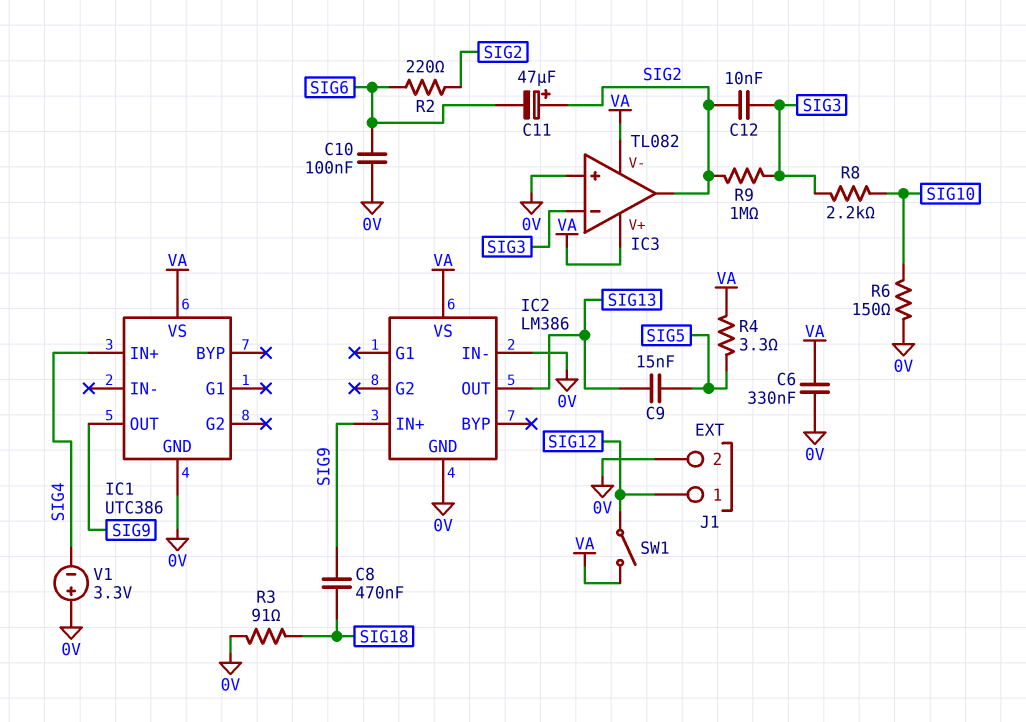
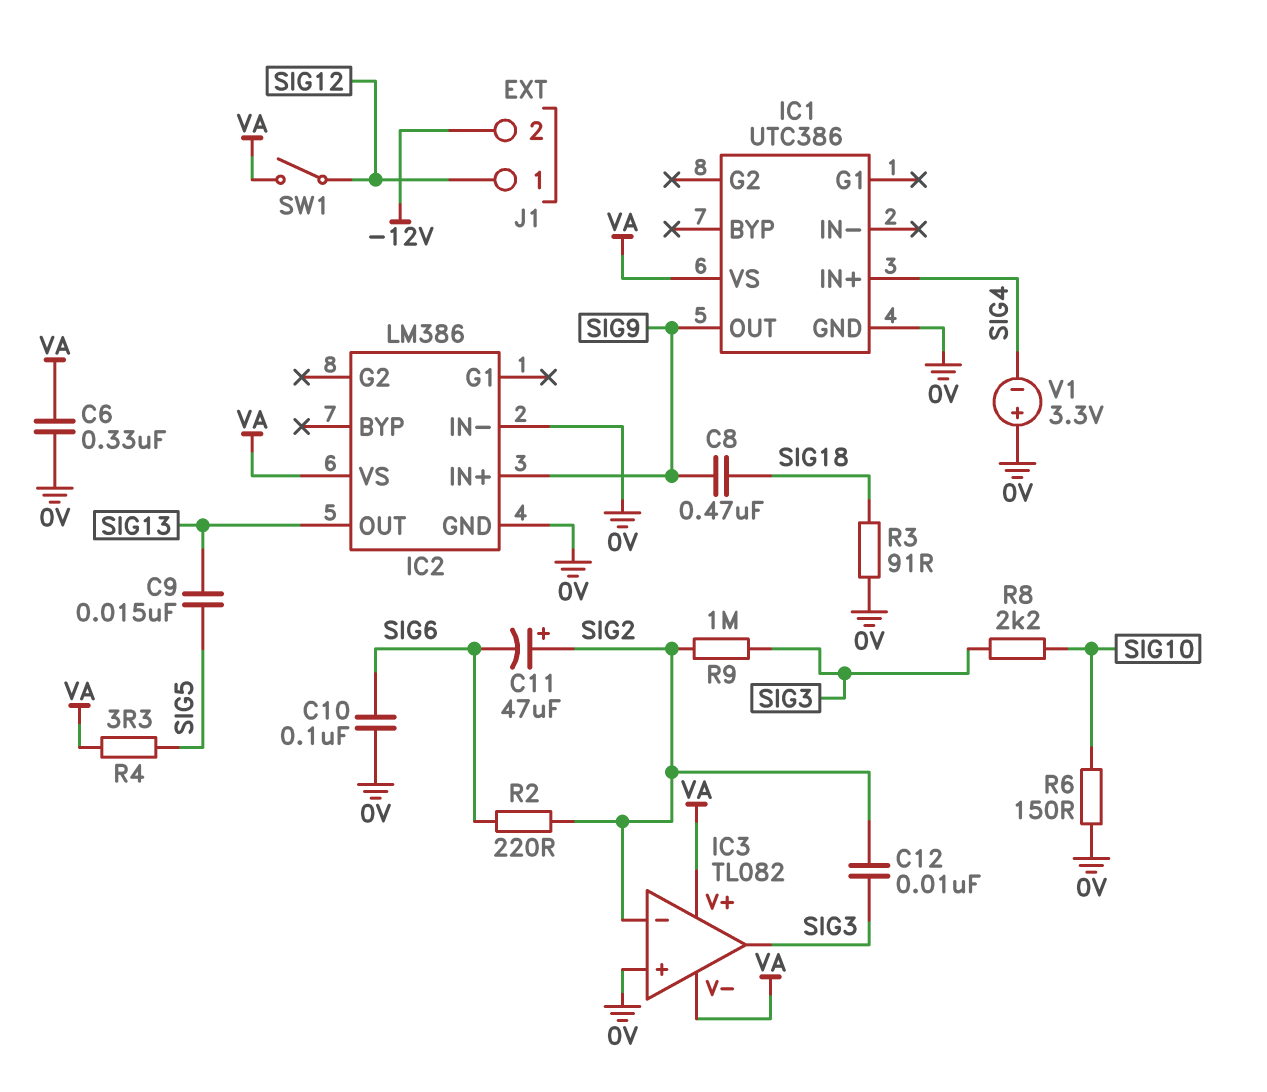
IC3 pin in-: SIG3 -> SIG2
IC3 pin out: SIG2 -> SIG3
J1 pin 2: 0V -> -12V

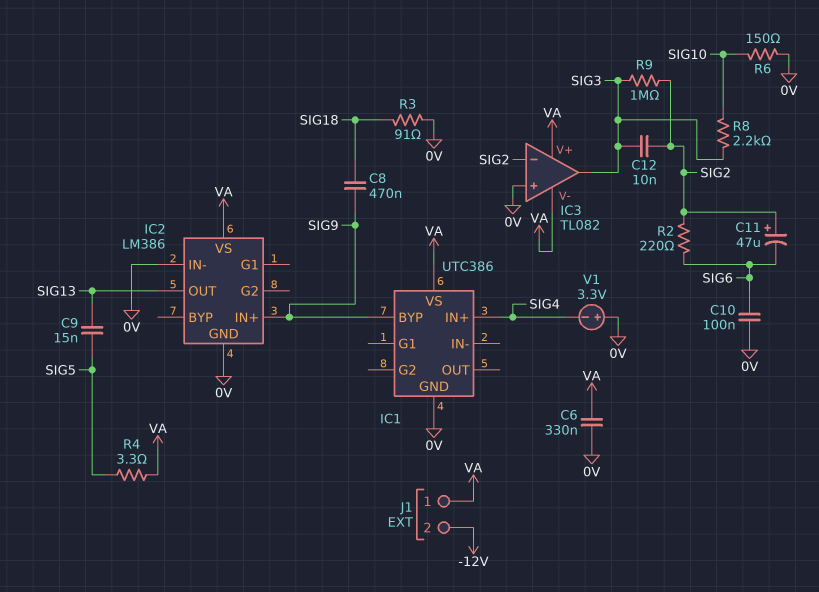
IC1 pin BYP: none -> SIG9
IC1 pin OUT: SIG9 -> none
J1 pin 1: SIG12 -> VA
SW1: switch (SIG12, VA) -> none

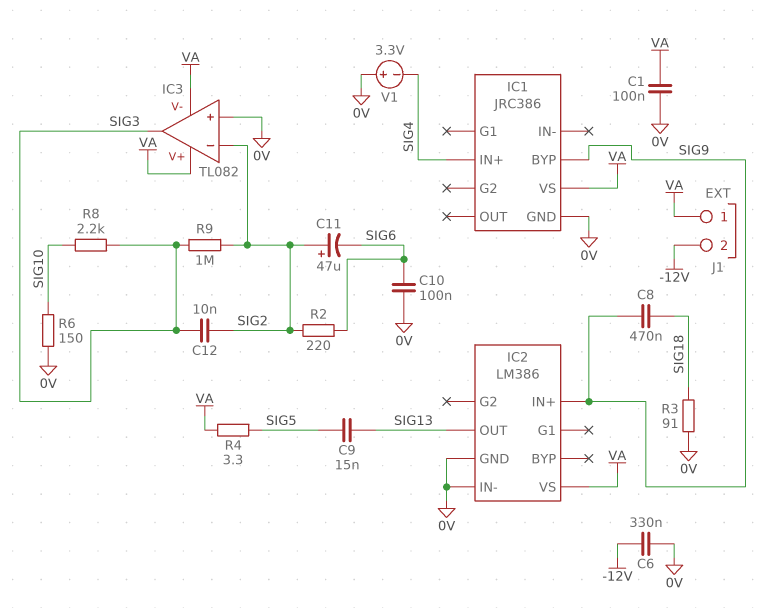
C1: none -> 100nF (0V, VA)
C6: 330nF (0V, VA) -> 330nF (-12V, 0V)
IC1: UTC386 -> JRC386

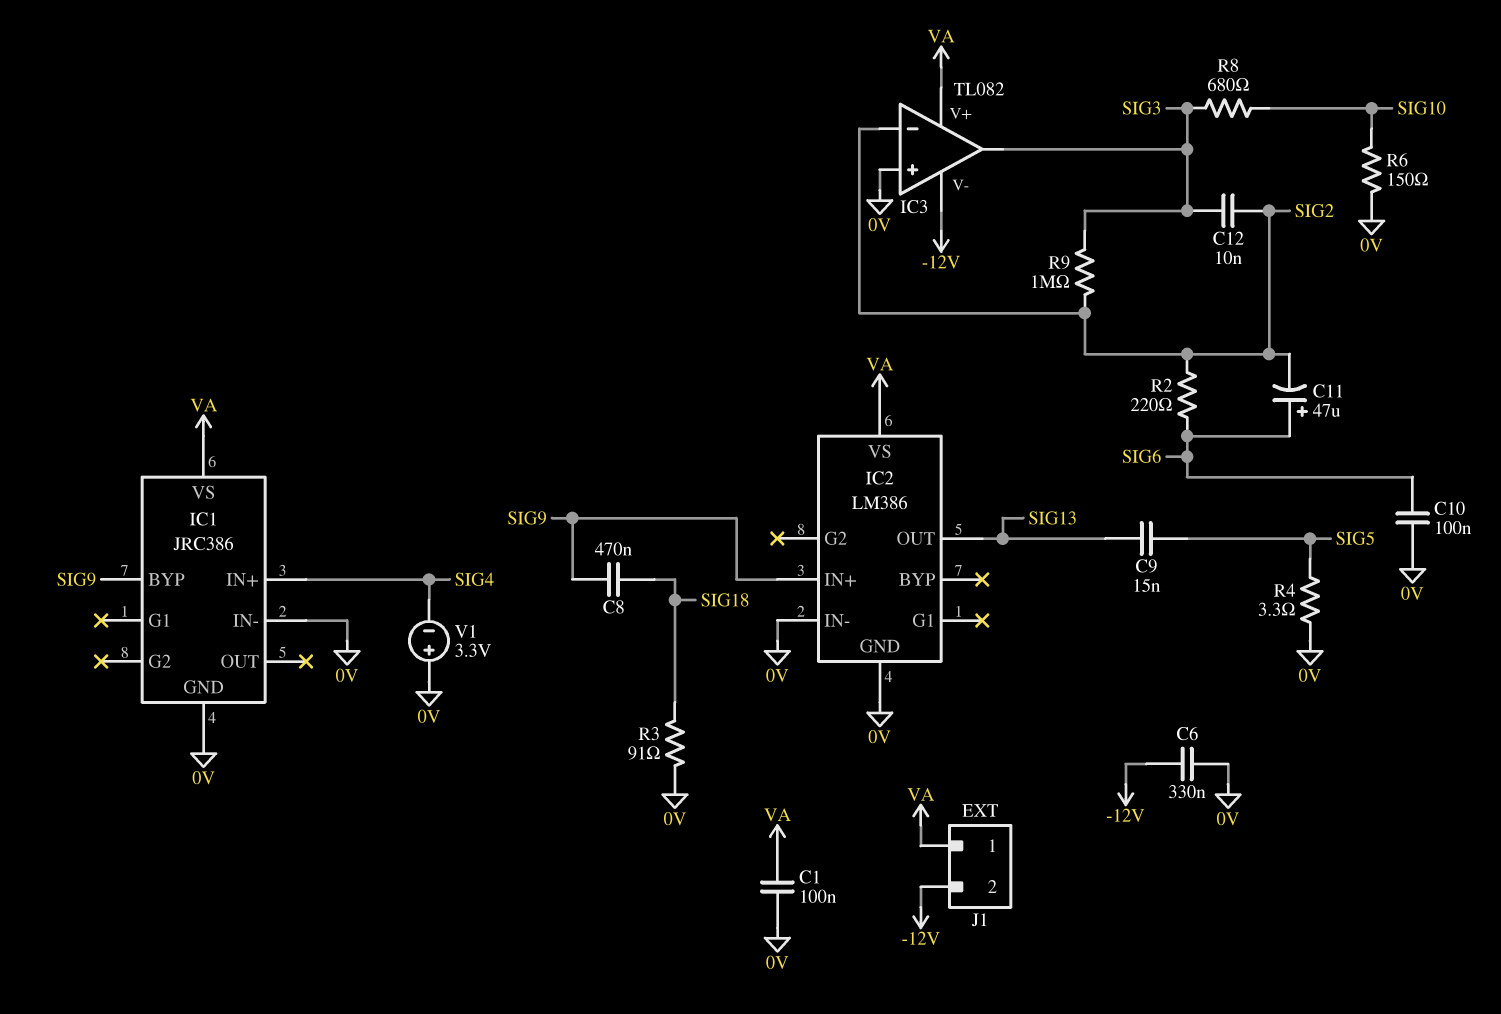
C11: 47uF (plus SIG2, minus SIG6) -> 47uF (plus SIG6, minus SIG2)
IC1 pin IN-: none -> 0V
IC3 pin V-: VA -> -12V
R4: 3.3 (SIG5, VA) -> 3.3 (0V, SIG5)
R8: 2.2k (SIG3, SIG10) -> 680 (SIG3, SIG10)

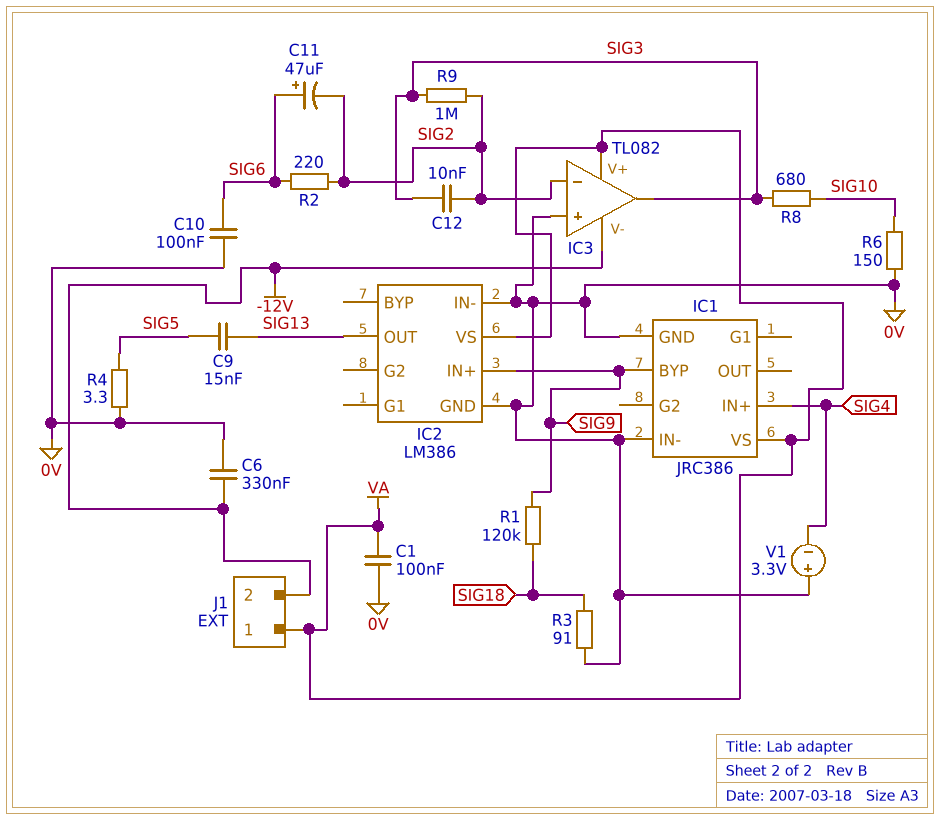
C8: 470nF (SIG9, SIG18) -> none
R1: none -> 120k (SIG9, SIG18)

